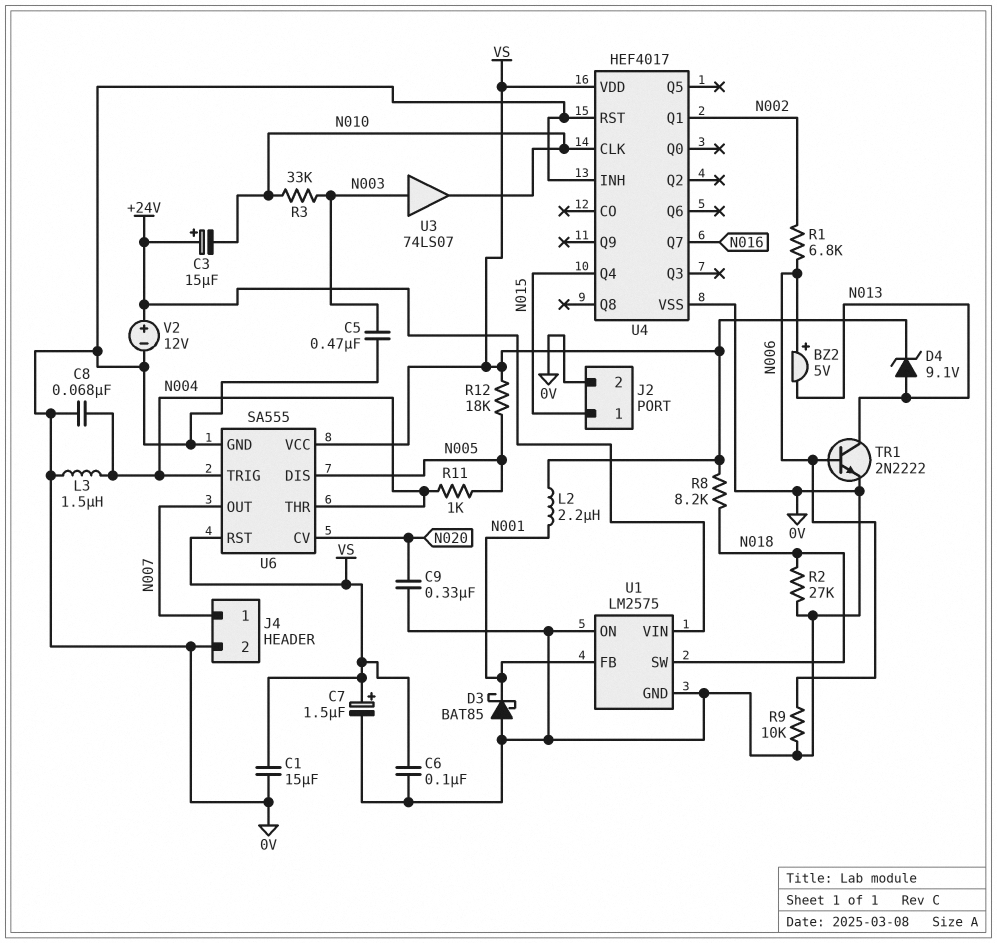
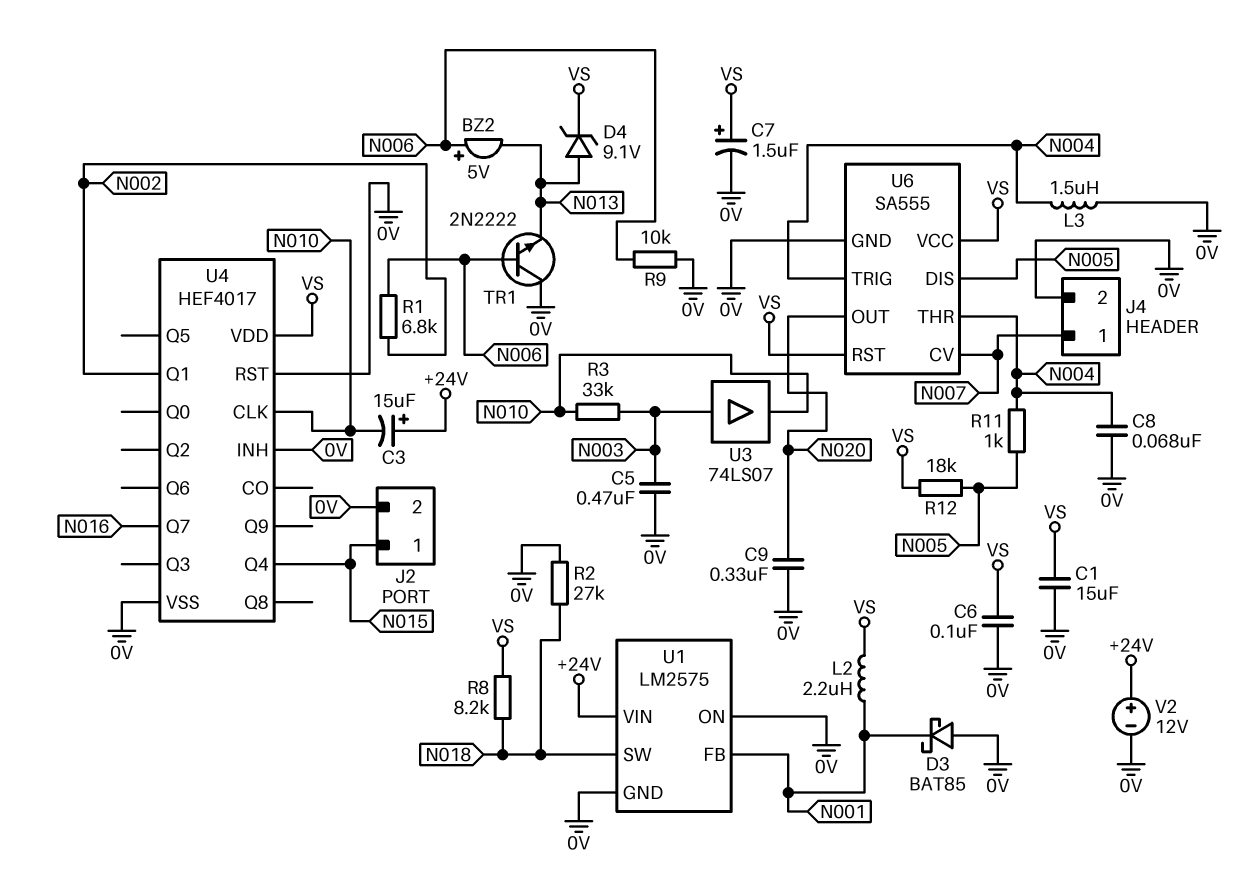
TR1: NPN 2N2222 (B N006, C N013, E 0V) -> NPN 2N2222 (B N006, C 0V, E N013)
U6 pin CV: N020 -> N007
U6 pin OUT: N007 -> N020

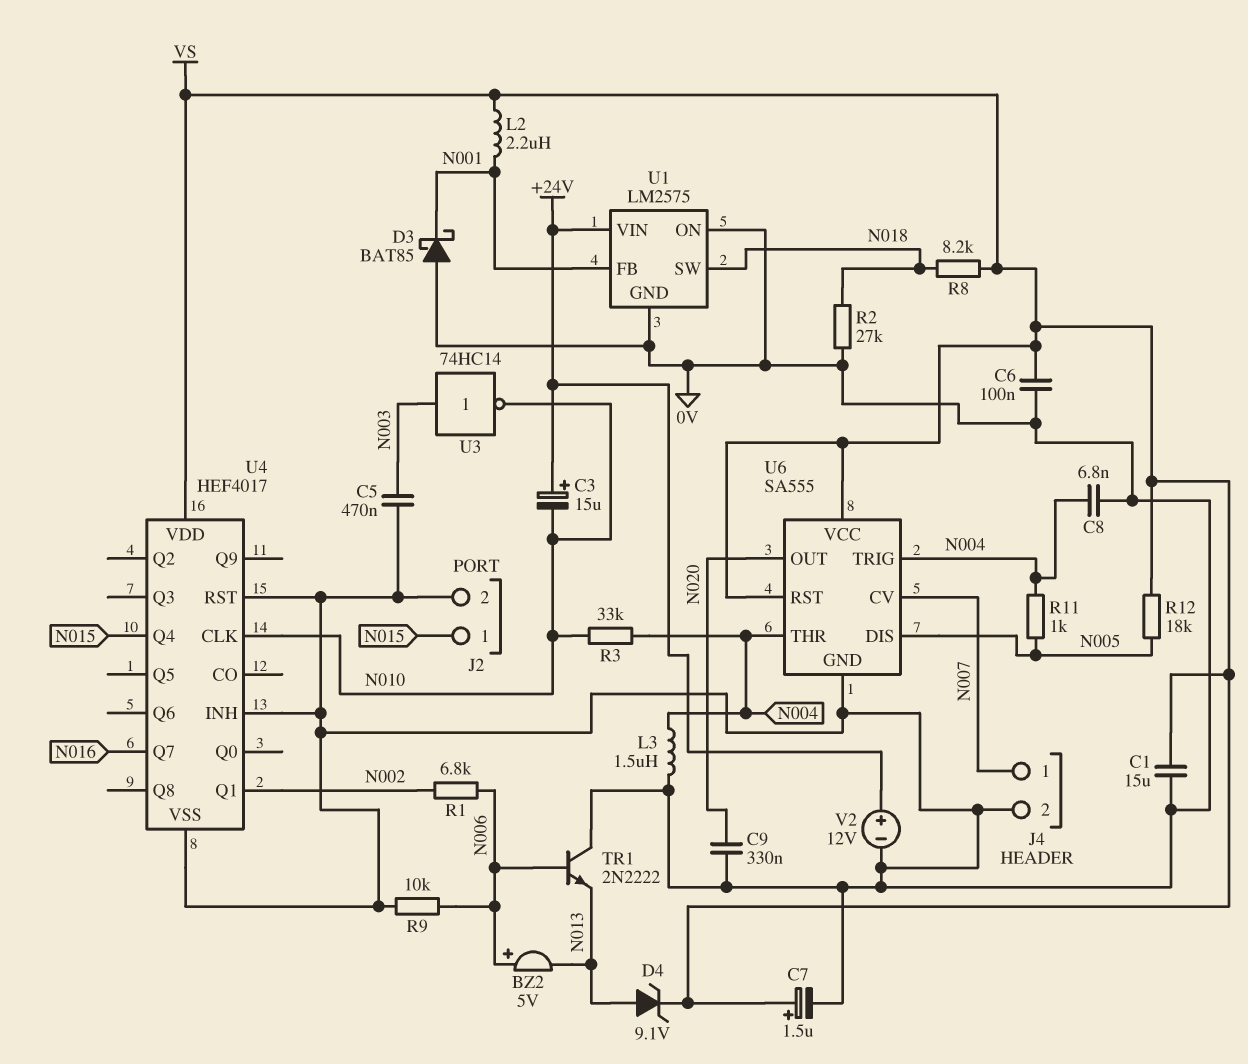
C8: 68nF (0V, N004) -> 6.8nF (0V, N004)
R3: 33k (N003, N010) -> 33k (N004, N010)
U3: buffer 74LS07 (in N003, out N010) -> NOT 74HC14 (in N003, out N010)

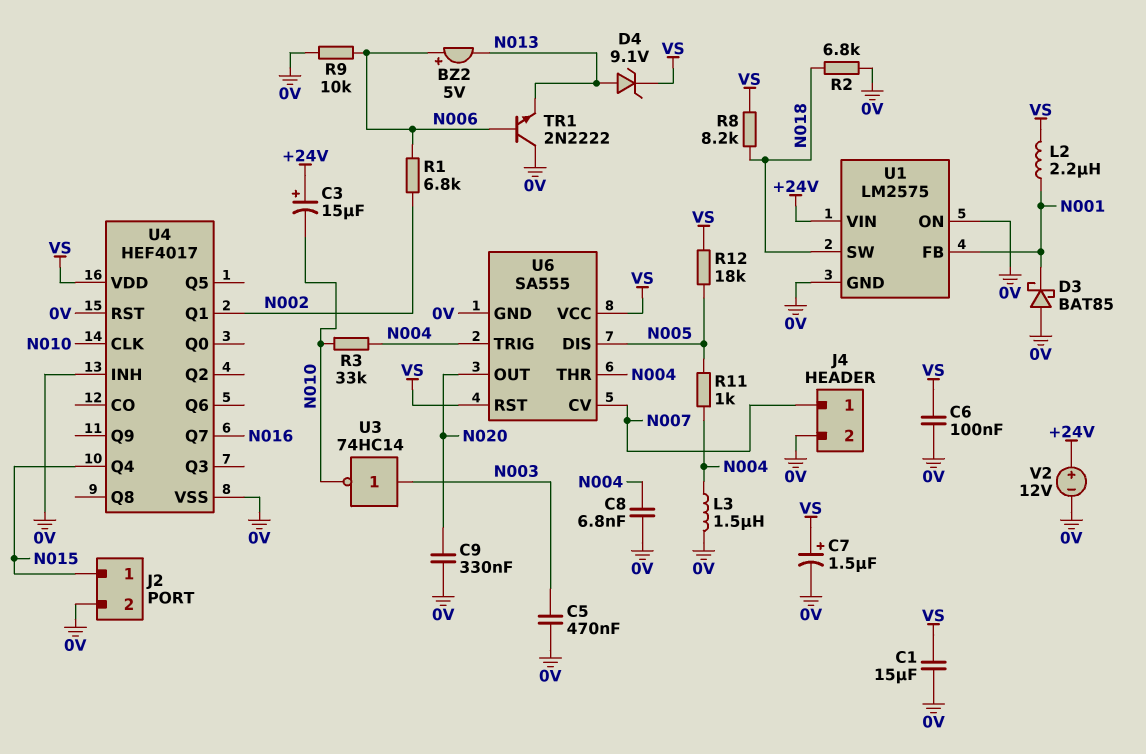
R2: 27k (0V, N018) -> 6.8k (0V, N018)

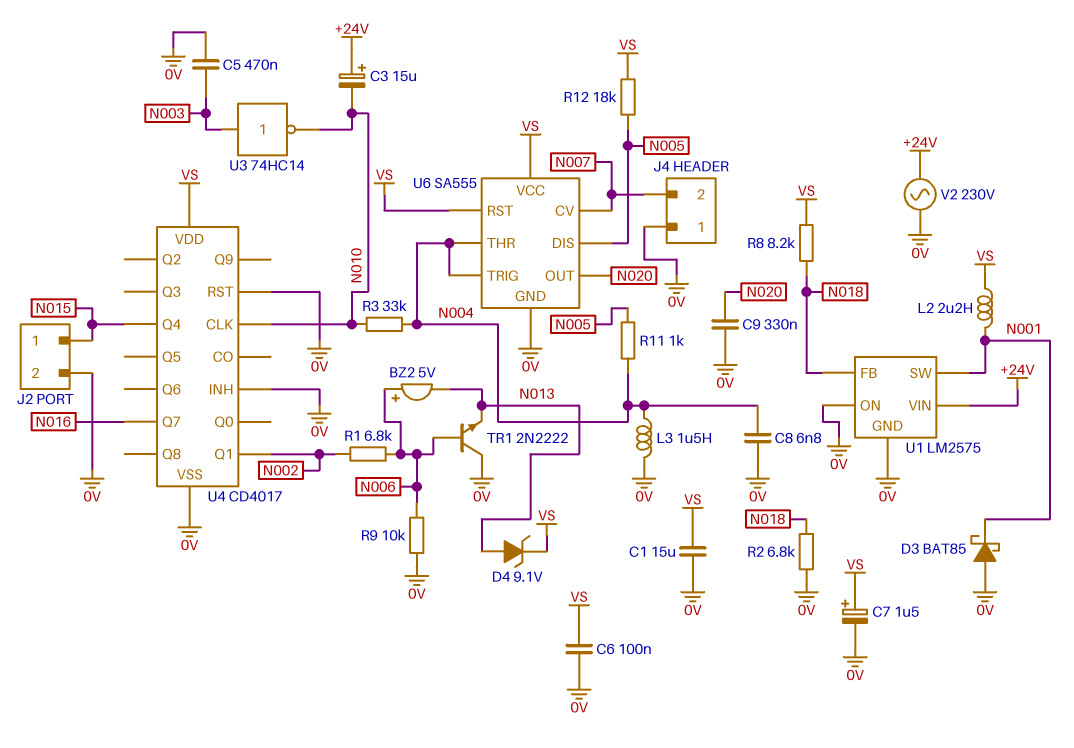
J4 pin 1: N007 -> 0V
J4 pin 2: 0V -> N007
U1 pin FB: N001 -> N018
U1 pin SW: N018 -> N001
U4: HEF4017 -> CD4017
V2: 12V (plus +24V, minus 0V) -> AC 230V (+24V, 0V)

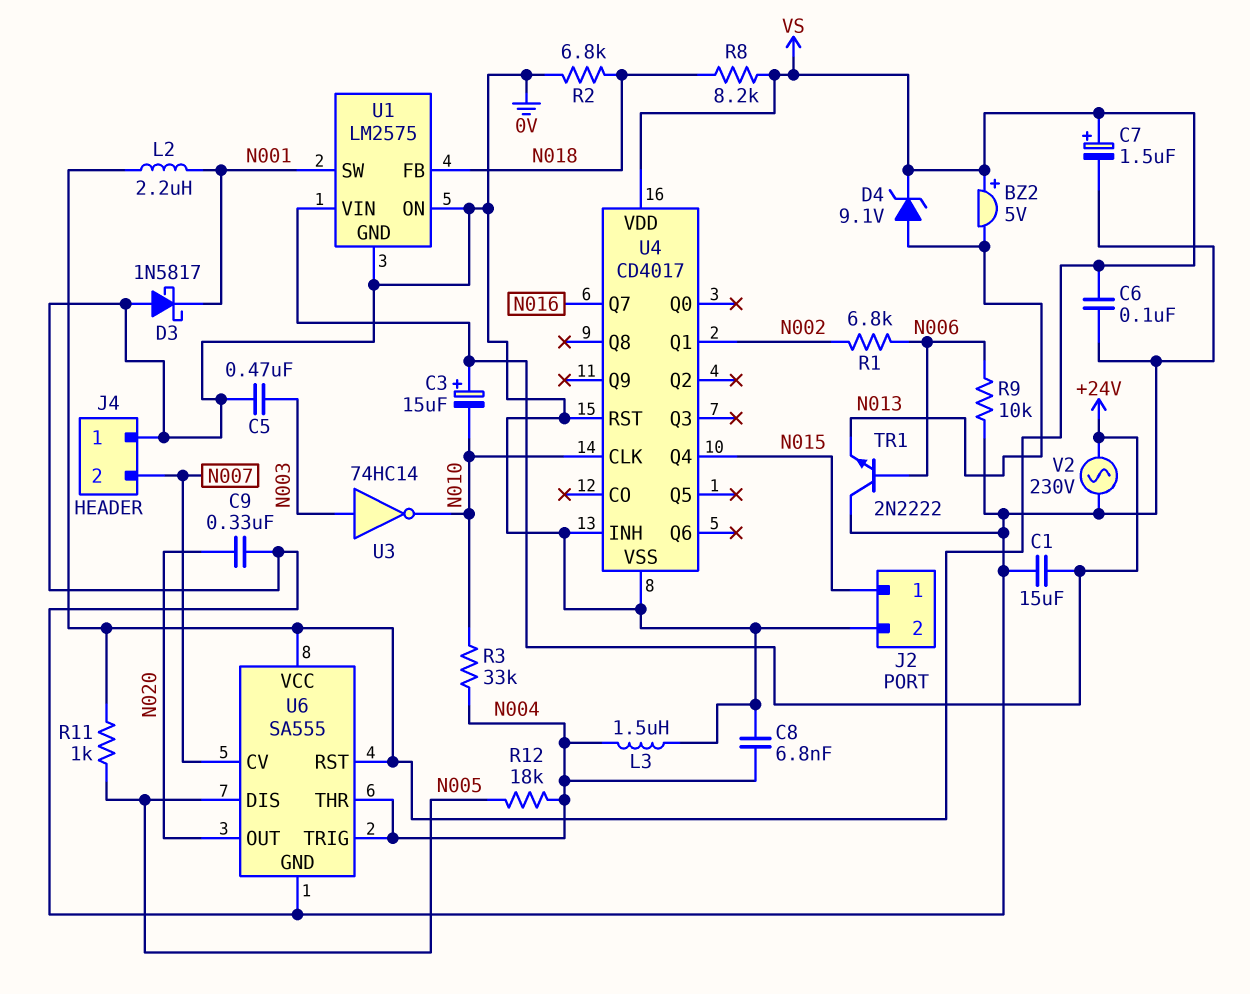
BZ2: buzzer 5V (plus N006, minus N013) -> buzzer 5V (plus VS, minus N013)
C1: 15uF (0V, VS) -> 15uF (+24V, 0V)
D3: schottky BAT85 (A 0V, K N001) -> schottky 1N5817 (A 0V, K N001)
R11: 1k (N004, N005) -> 1k (N005, VS)
R12: 18k (N005, VS) -> 18k (N004, N005)

